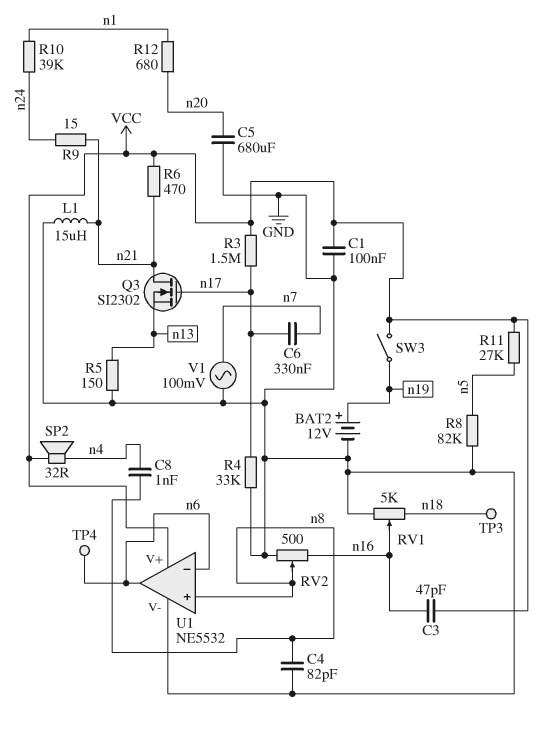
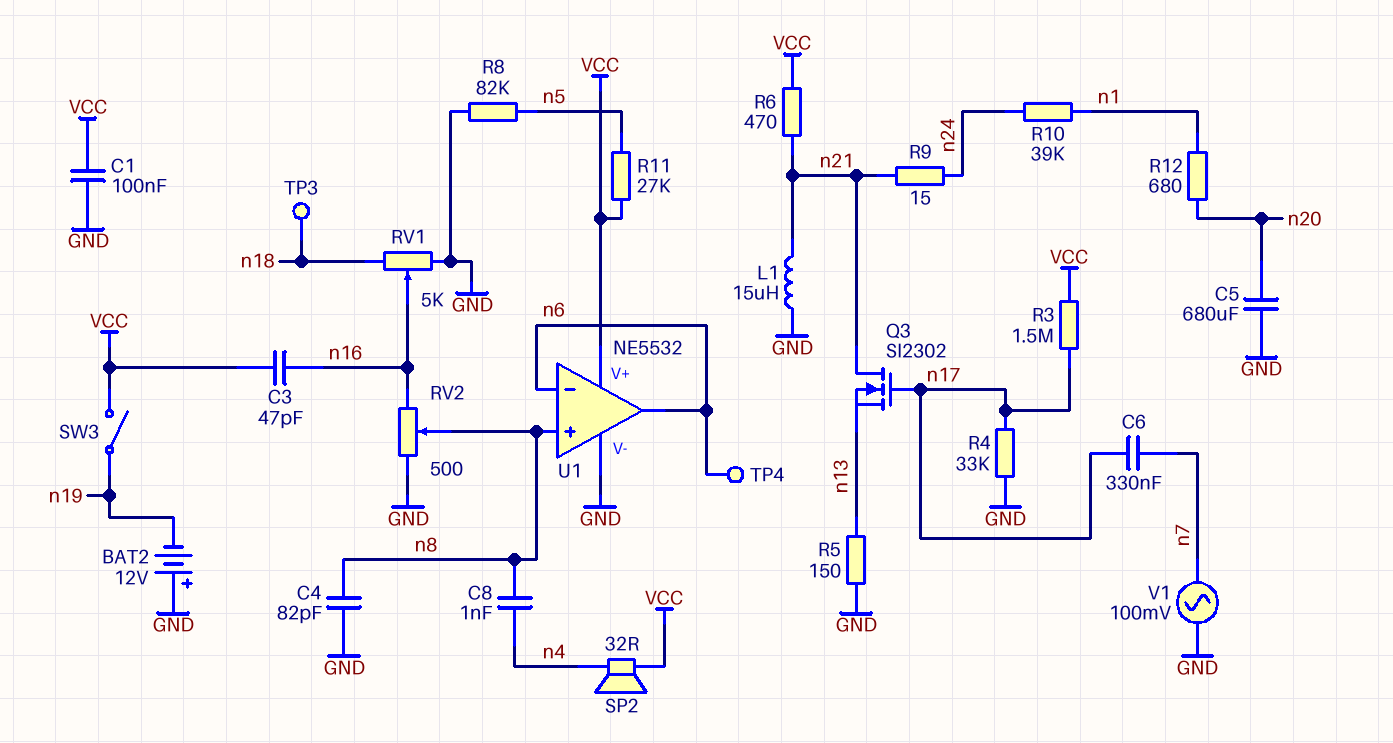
BAT2: 12V (plus n19, minus GND) -> 12V (plus GND, minus n19)

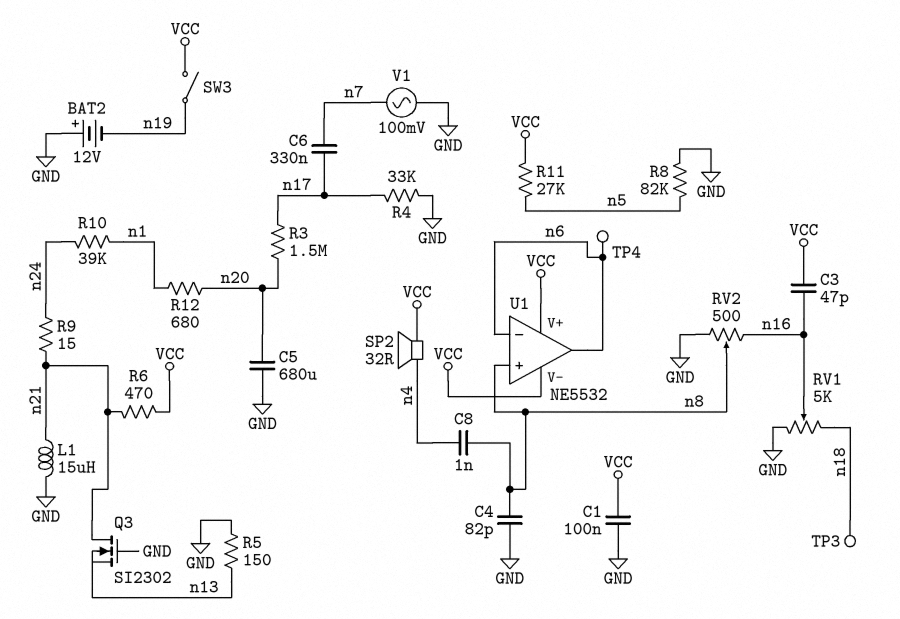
Q3: NMOS SI2302 (G n17, D n21, S n13) -> NMOS SI2302 (G GND, D n21, S n13)
R3: 1.5M (VCC, n17) -> 1.5M (n17, n20)
U1 pin V-: GND -> VCC

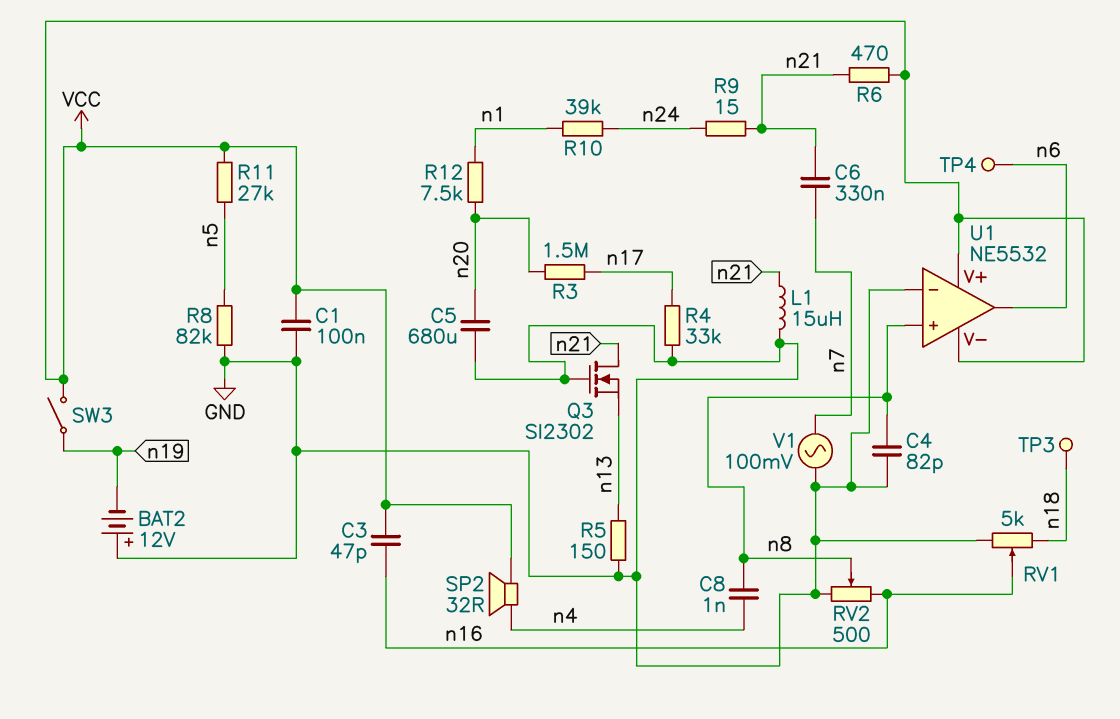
C6: 330nF (n7, n17) -> 330nF (n7, n21)
R12: 680 (n1, n20) -> 7.5k (n1, n20)
U1 pin in-: n6 -> GND

